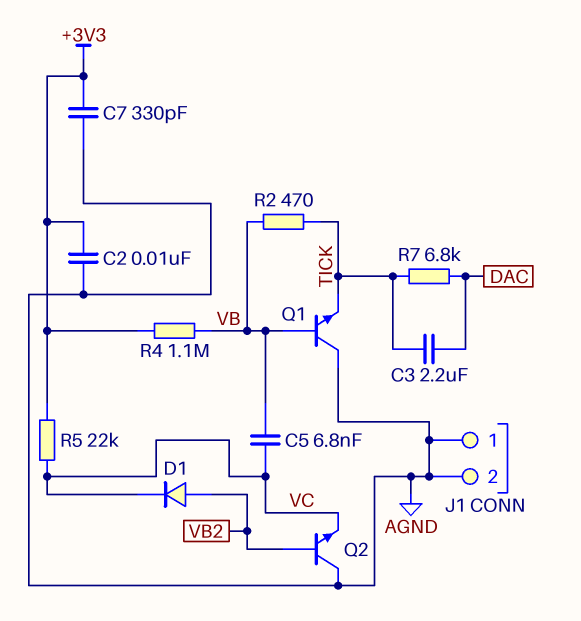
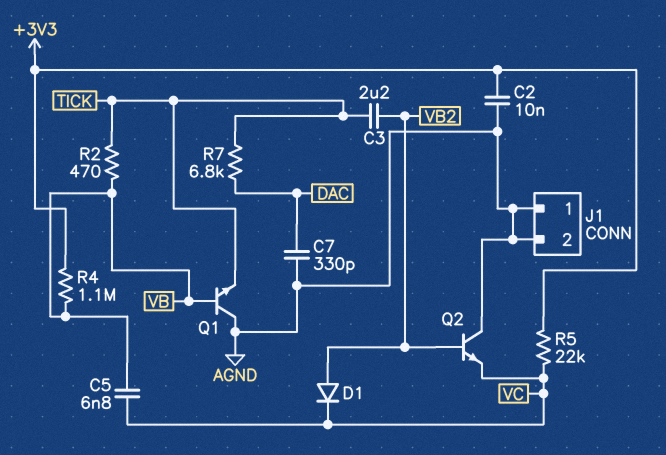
C3: 2.2uF (DAC, TICK) -> 2.2uF (TICK, VB2)
C7: 330pF (+3V3, AGND) -> 330pF (AGND, DAC)

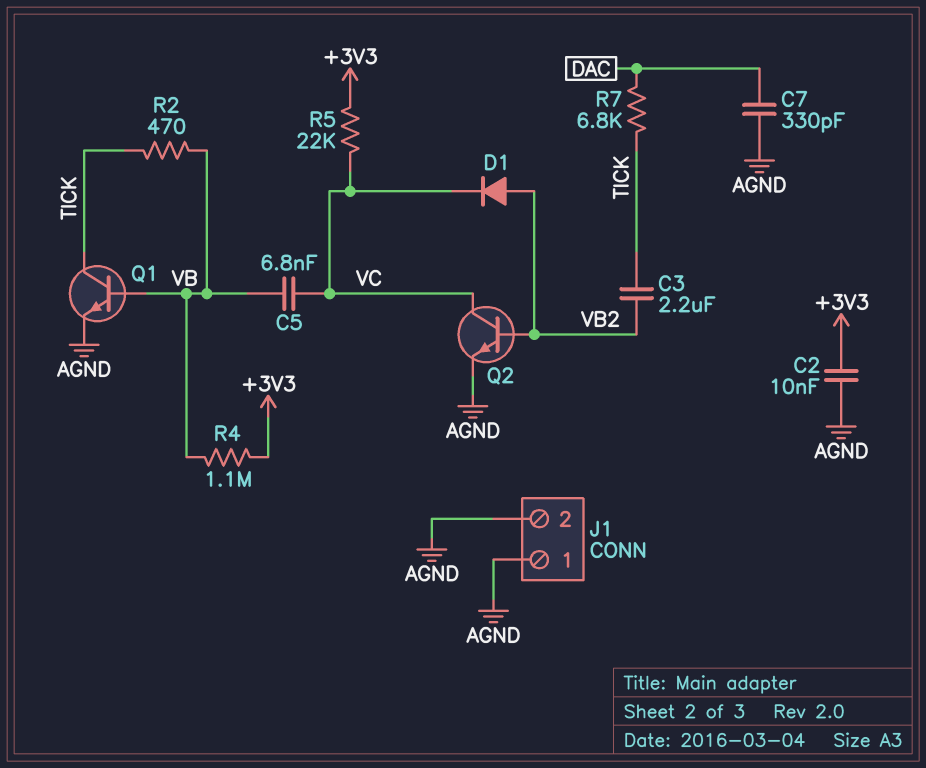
Q1: NPN (B VB, C AGND, E TICK) -> NPN (B VB, C TICK, E AGND)
Q2: NPN (B VB2, C AGND, E VC) -> NPN (B VB2, C VC, E AGND)

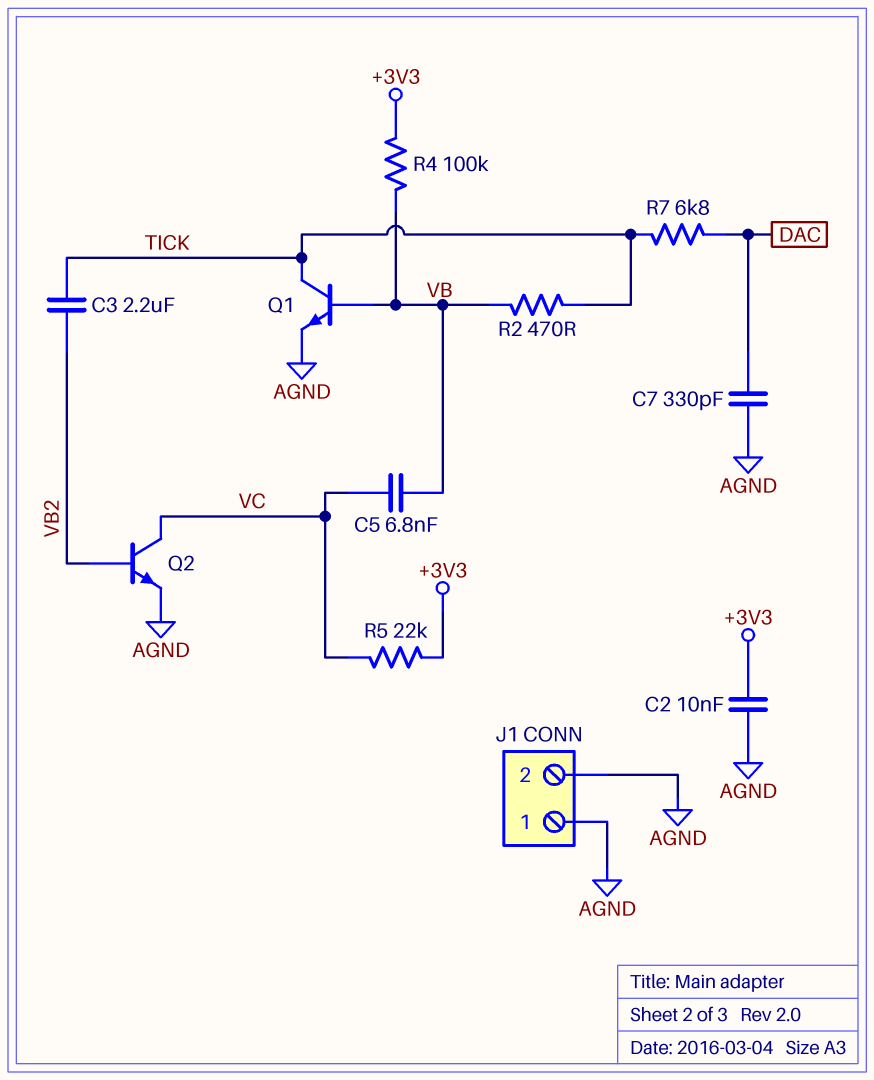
D1: diode (A VB2, K VC) -> none
R4: 1.1M (+3V3, VB) -> 100k (+3V3, VB)

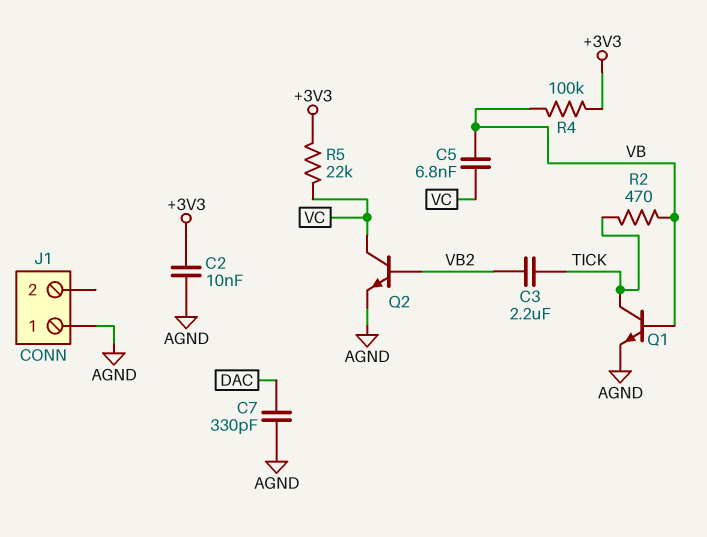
J1 pin 2: AGND -> none
R7: 6.8k (DAC, TICK) -> none

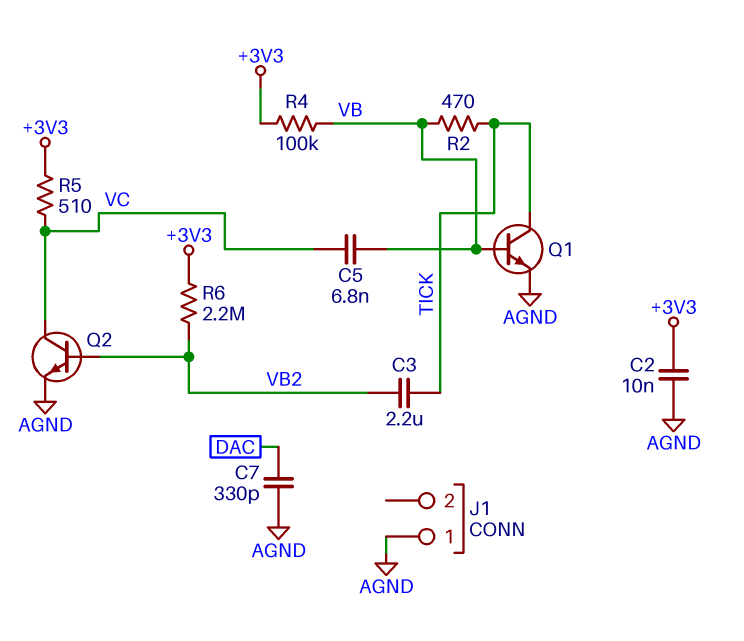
R5: 22k (+3V3, VC) -> 510 (+3V3, VC)
R6: none -> 2.2M (+3V3, VB2)

